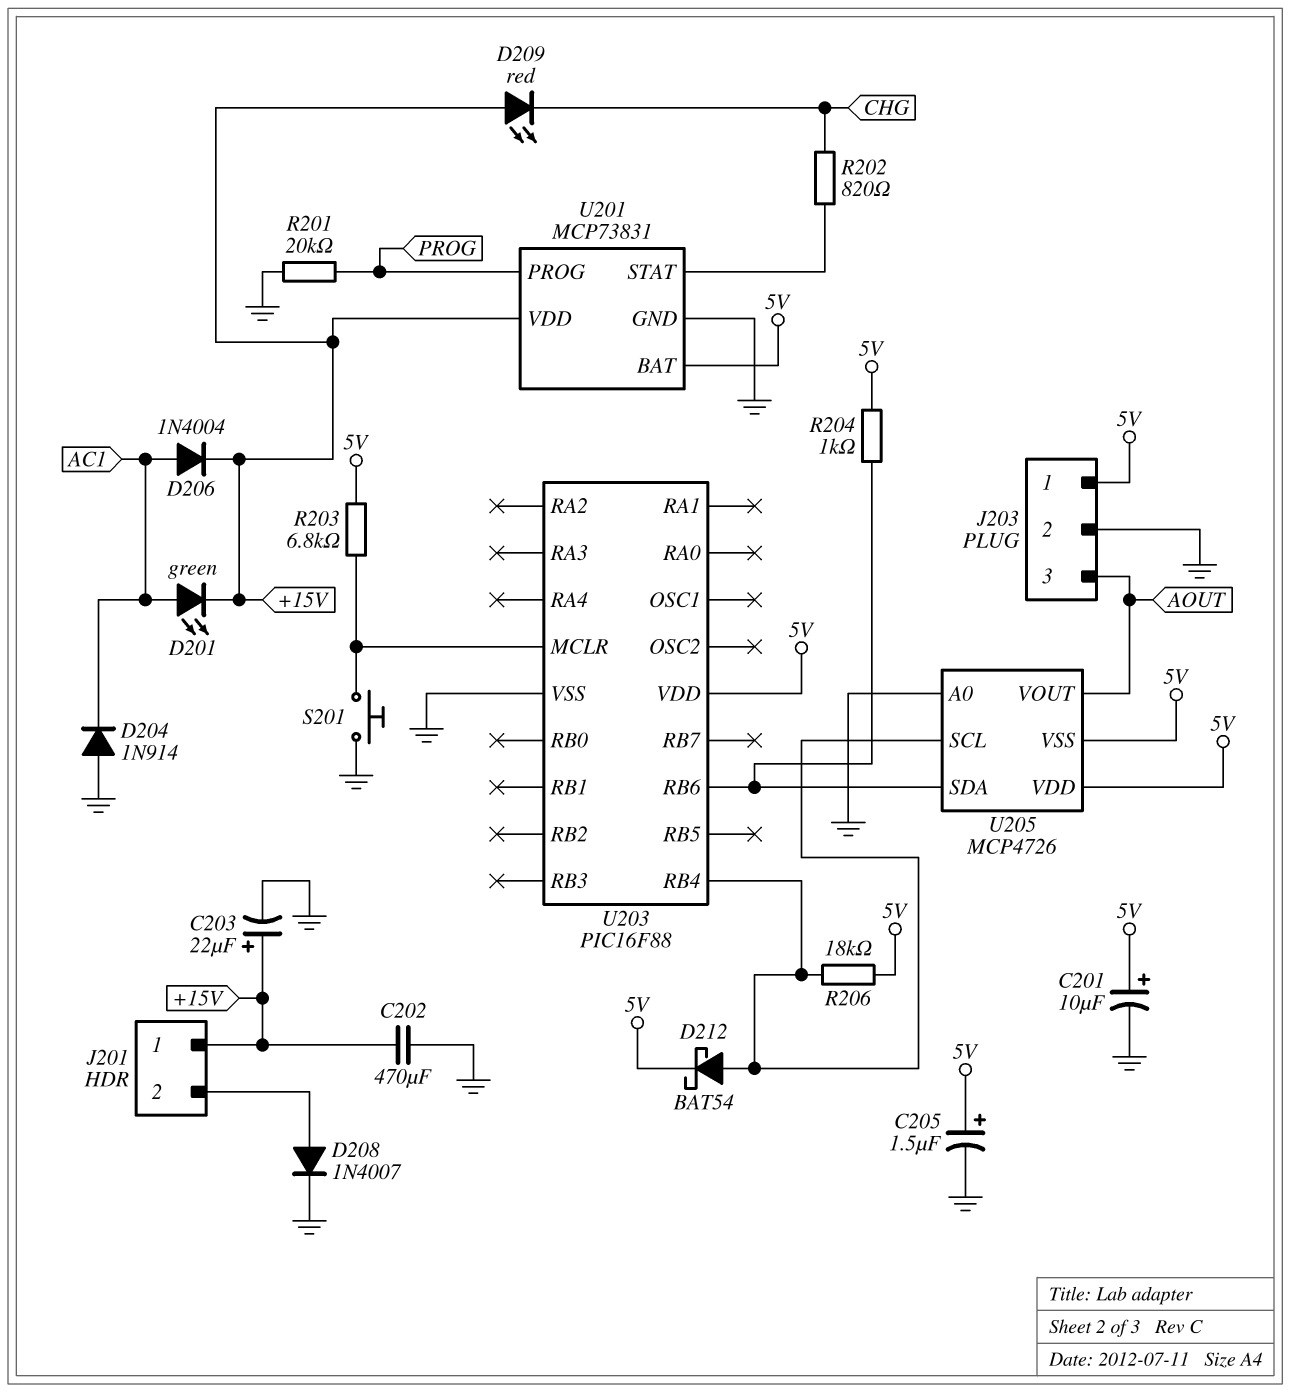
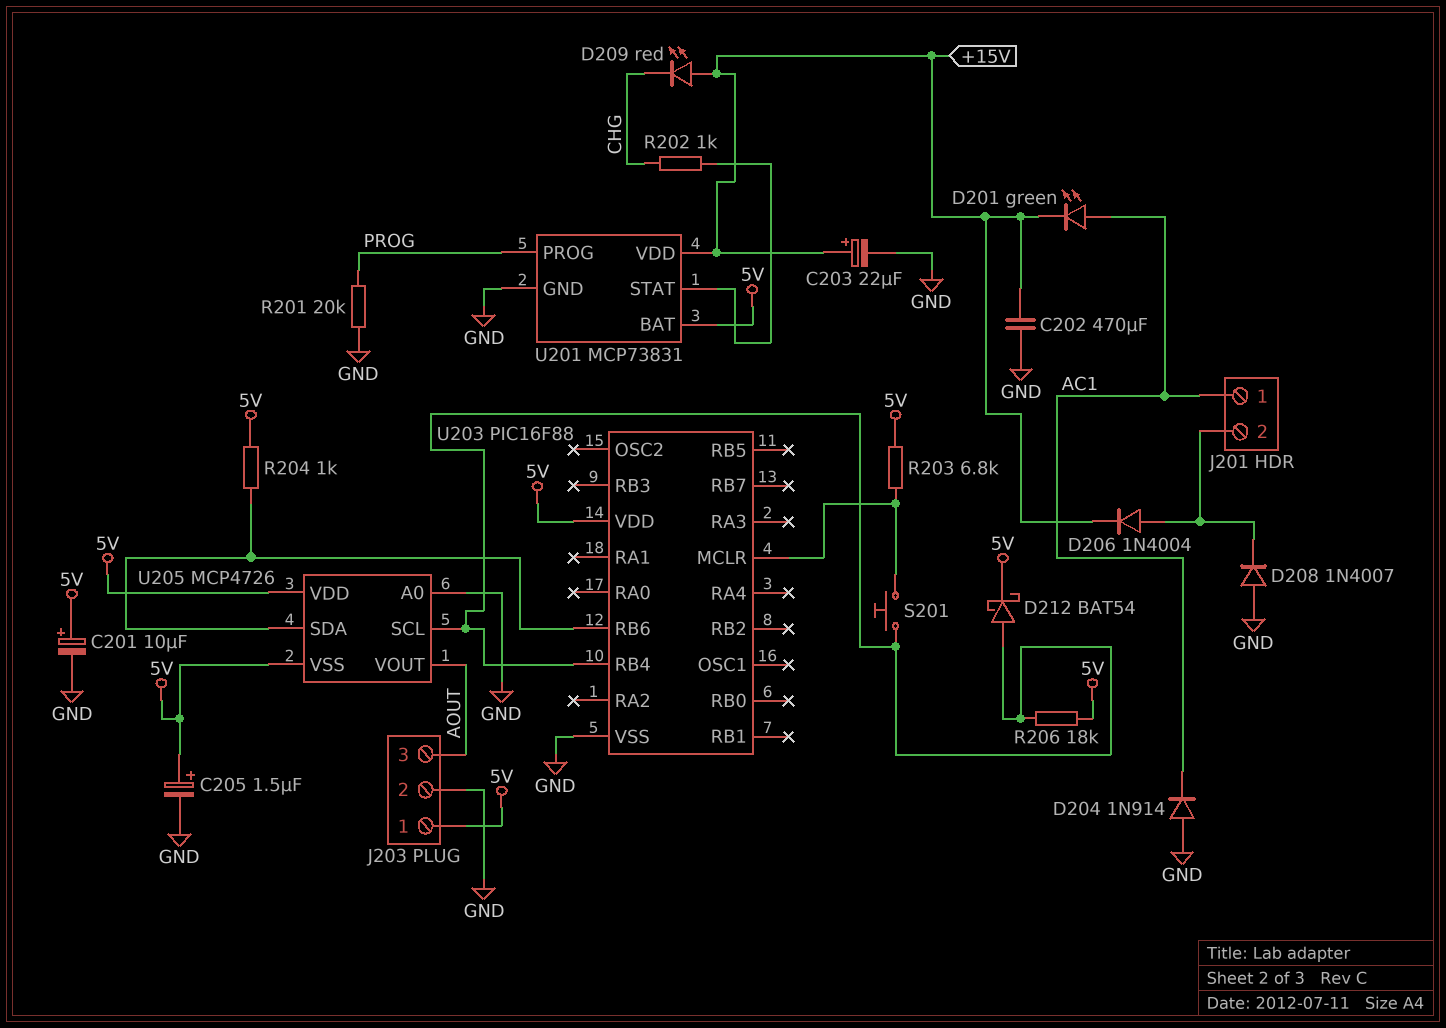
D206: diode 1N4004 (A AC1, K +15V) -> diode 1N4004 (A J201/2, K +15V)
D208: diode 1N4007 (A J201/2, K GND) -> diode 1N4007 (A GND, K J201/2)
J201 pin 1: +15V -> AC1
R202: 820 (CHG, U201/STAT) -> 1k (CHG, U201/STAT)
S201: button (GND, U203/MCLR) -> button (U203/MCLR, U203/RB4)

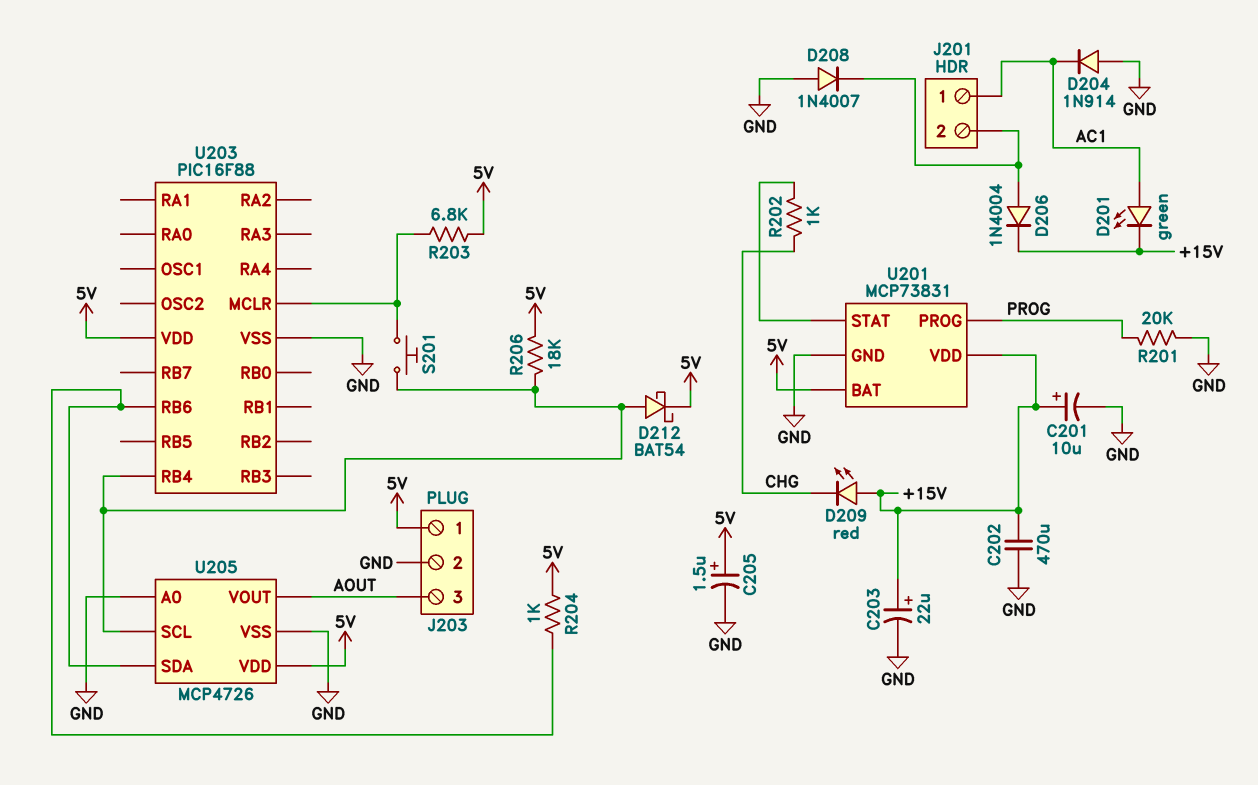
C201: 10uF (plus 5V, minus GND) -> 10uF (plus +15V, minus GND)
U205 pin VSS: 5V -> GND

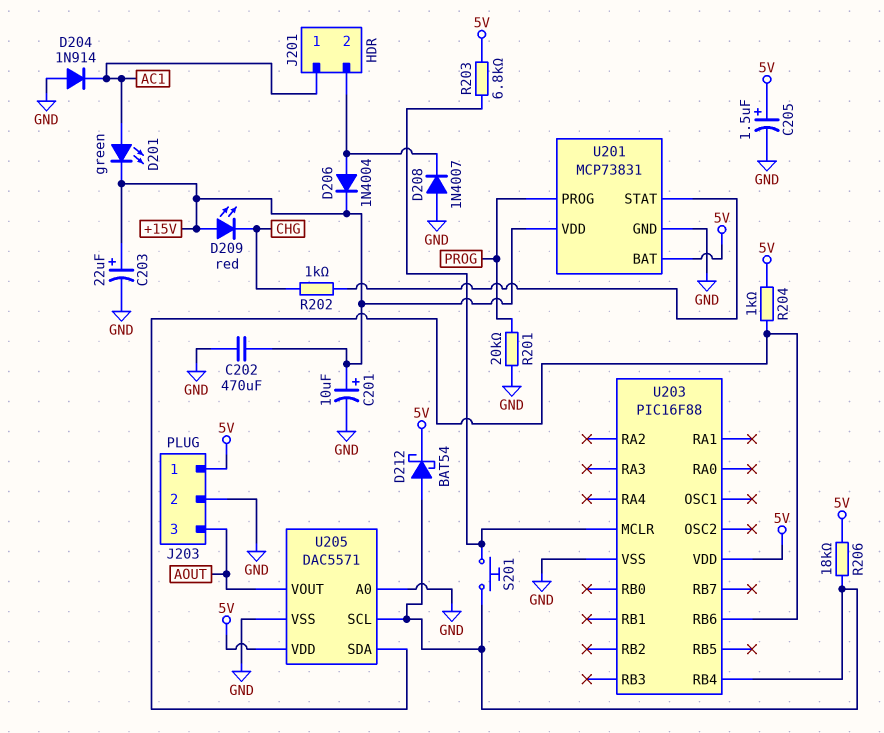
U205: MCP4726 -> DAC5571

